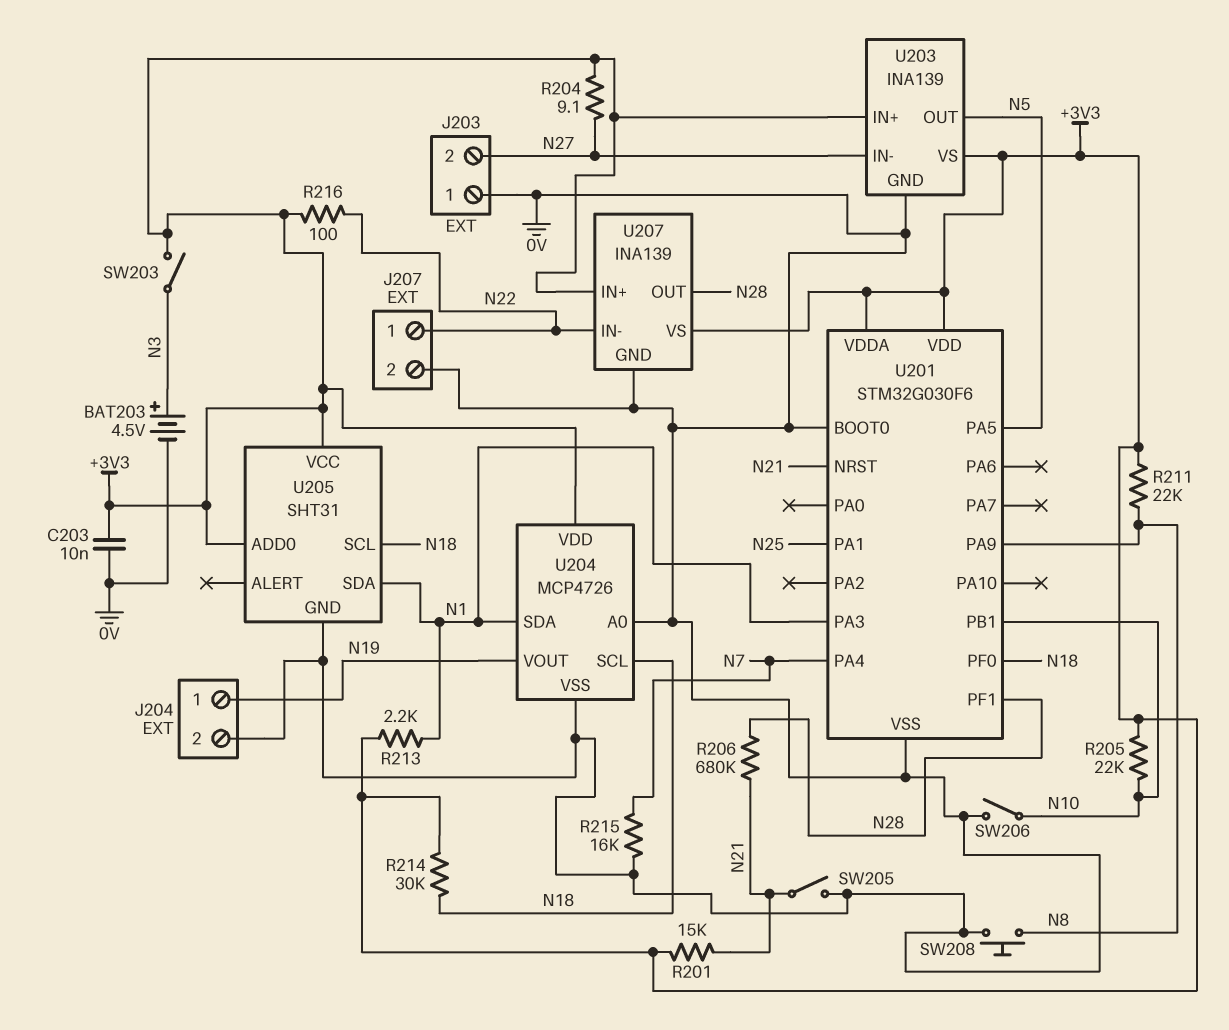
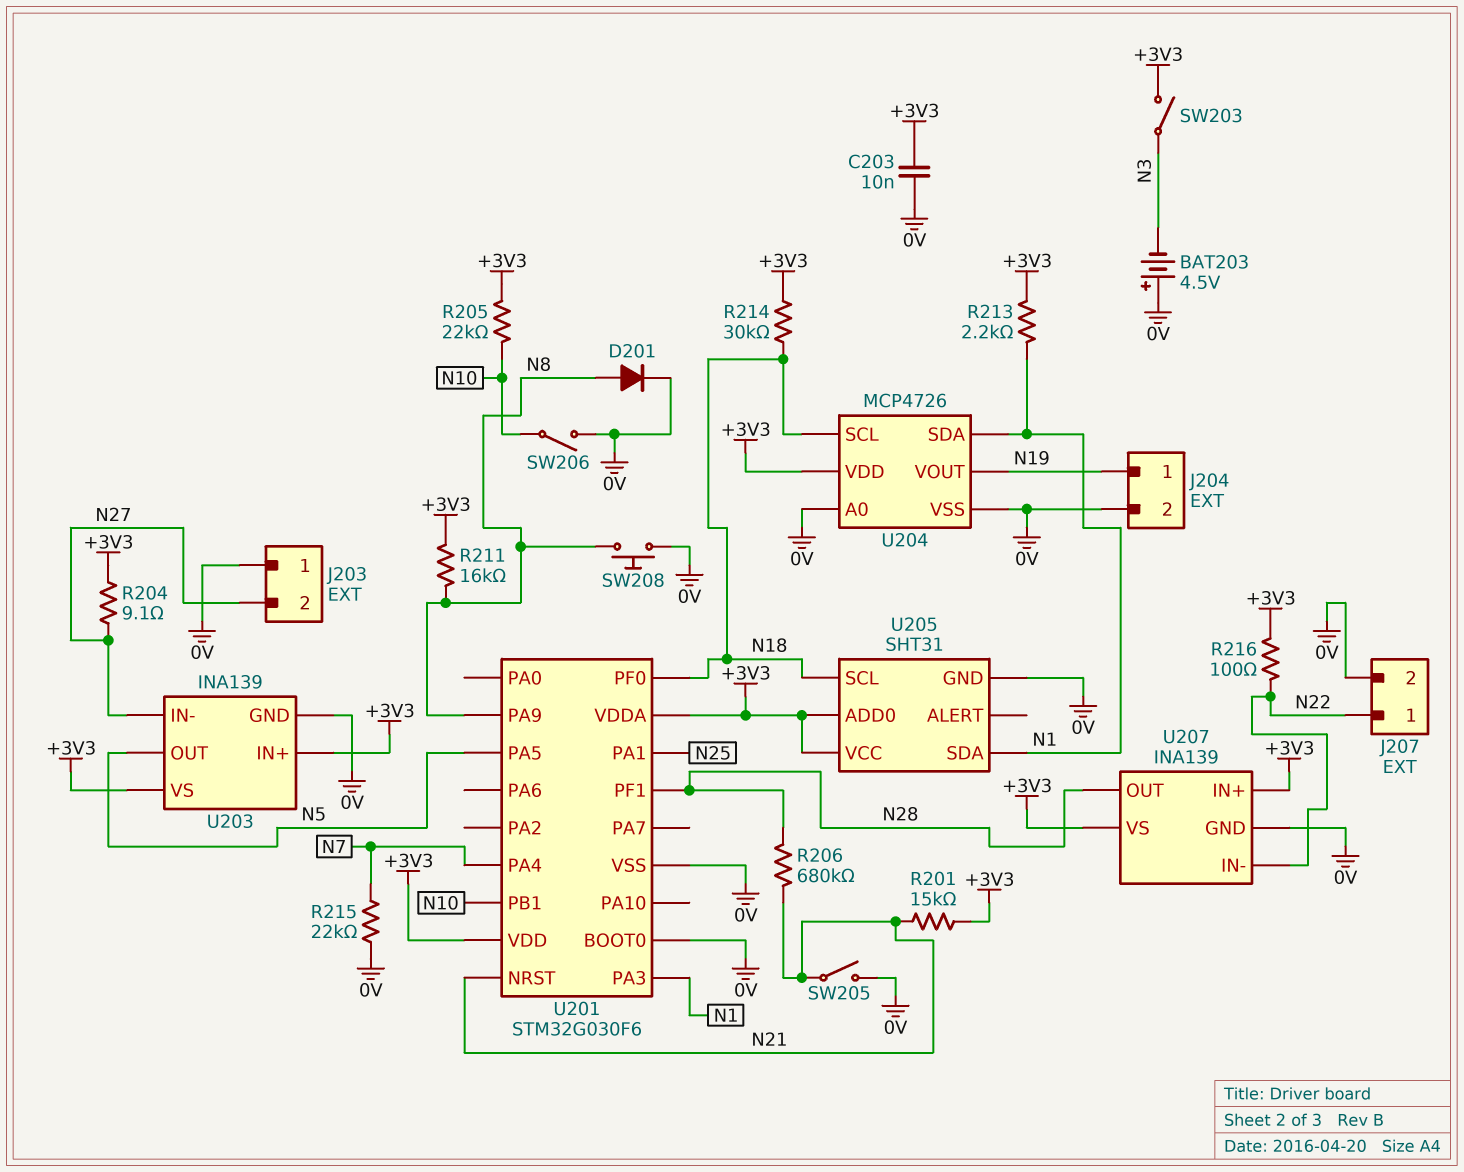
BAT203: 4.5V (plus N3, minus 0V) -> 4.5V (plus 0V, minus N3)
D201: none -> diode (A N8, K 0V)
R211: 22k (+3V3, N8) -> 16k (+3V3, N8)
R215: 16k (0V, N7) -> 22k (0V, N7)

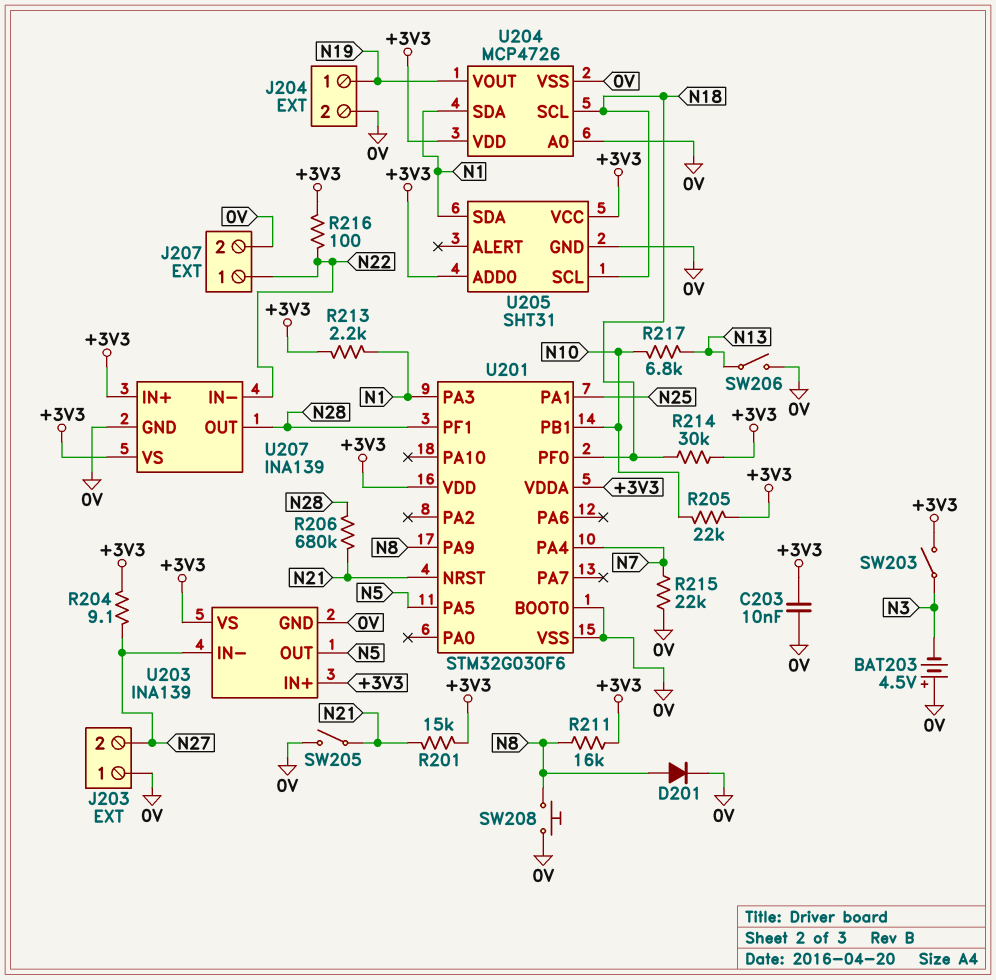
R217: none -> 6.8k (N10, N13)
SW206: switch (0V, N10) -> switch (0V, N13)

